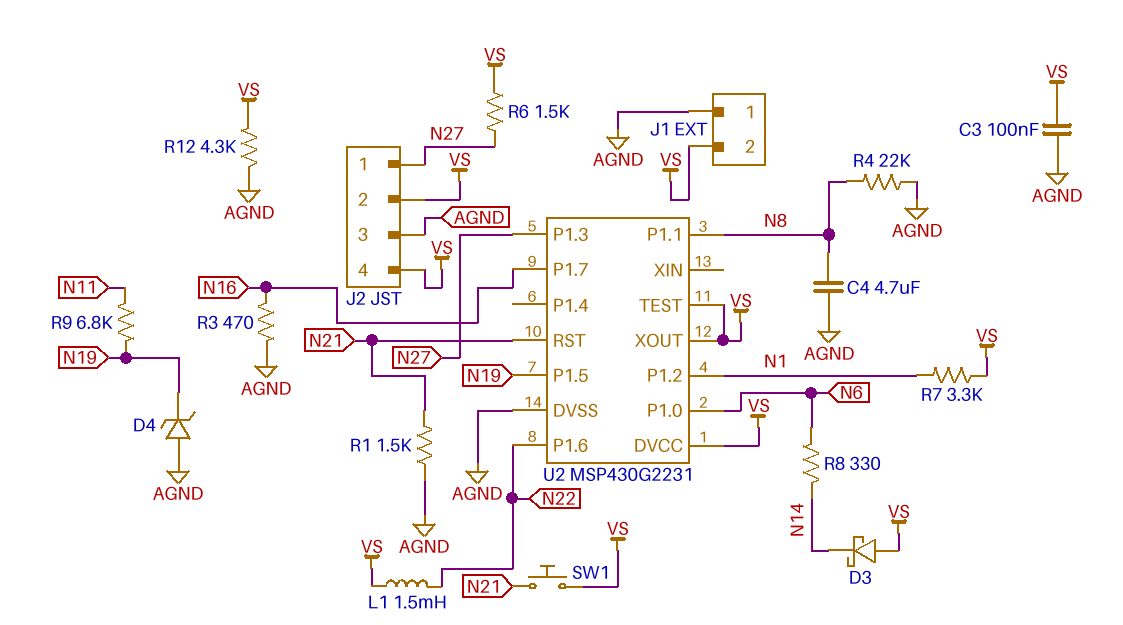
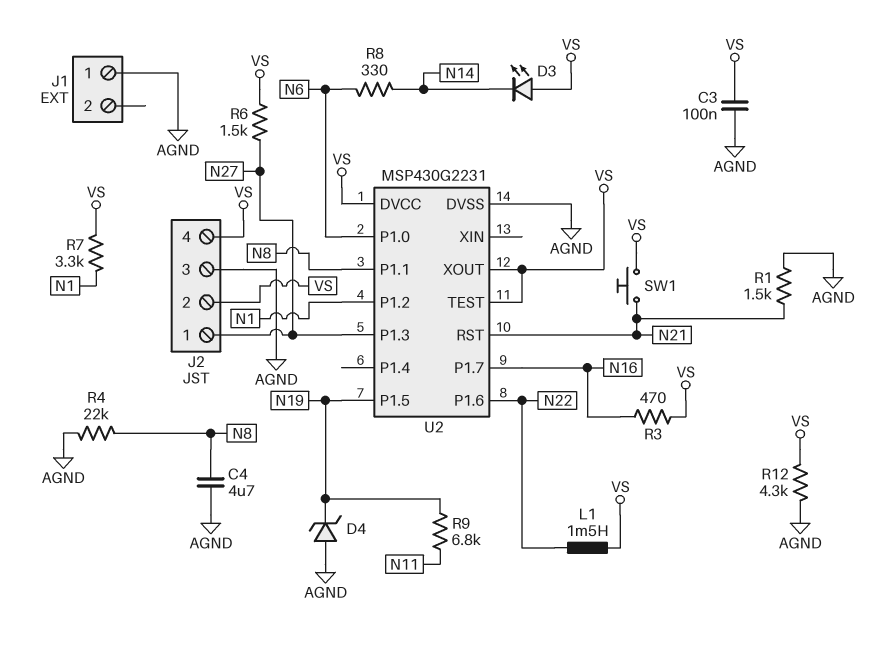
D3: schottky (A VS, K N14) -> LED (A VS, K N14)
J1 pin 2: VS -> none
R3: 470 (AGND, N16) -> 470 (N16, VS)

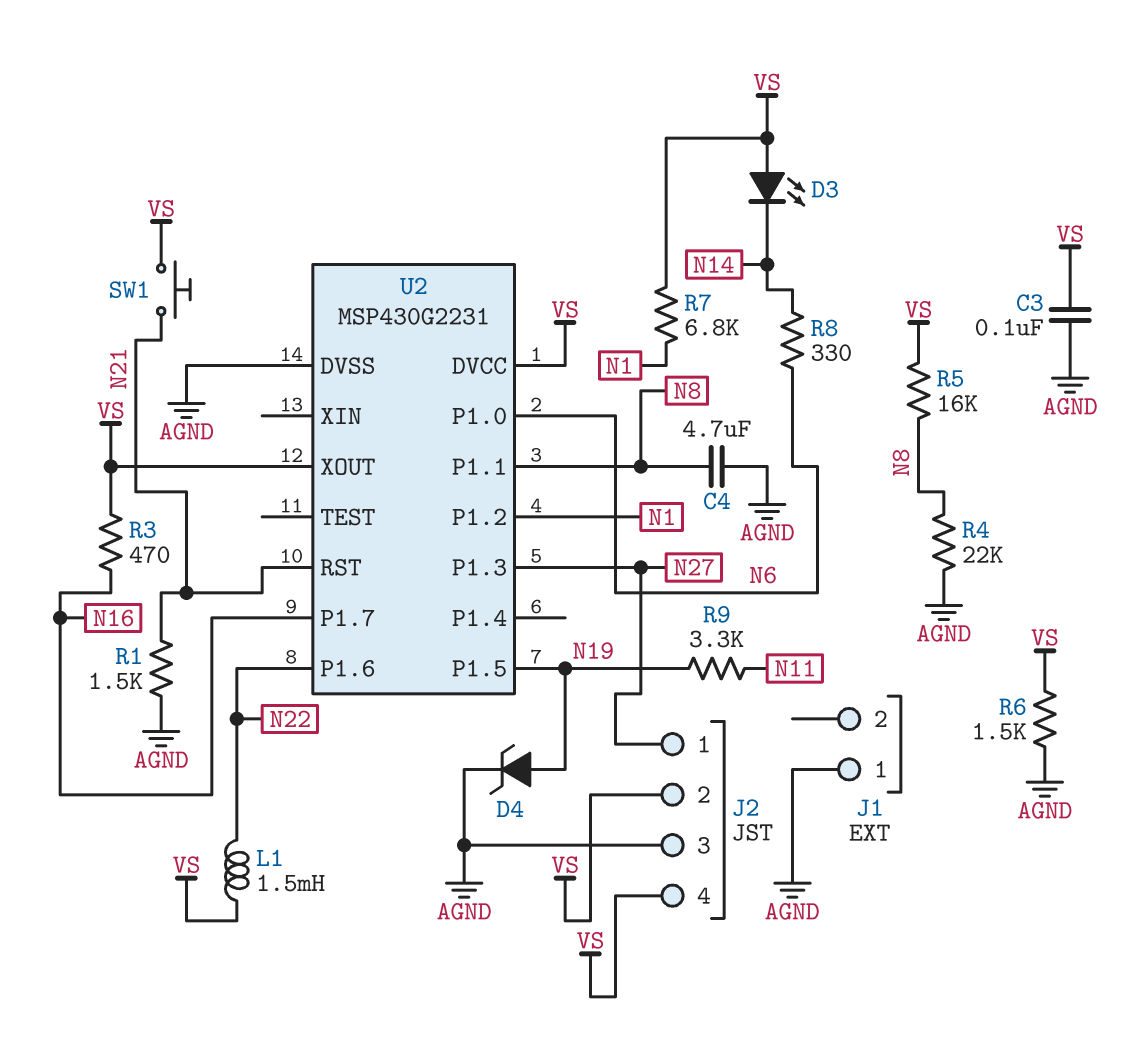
D4: zener (A AGND, K N19) -> zener (A N19, K AGND)
R5: none -> 16k (N8, VS)
R6: 1.5k (N27, VS) -> 1.5k (AGND, VS)
R7: 3.3k (N1, VS) -> 6.8k (N1, VS)
R9: 6.8k (N11, N19) -> 3.3k (N11, N19)
R12: 4.3k (AGND, VS) -> none
U2 pin TEST: VS -> none

